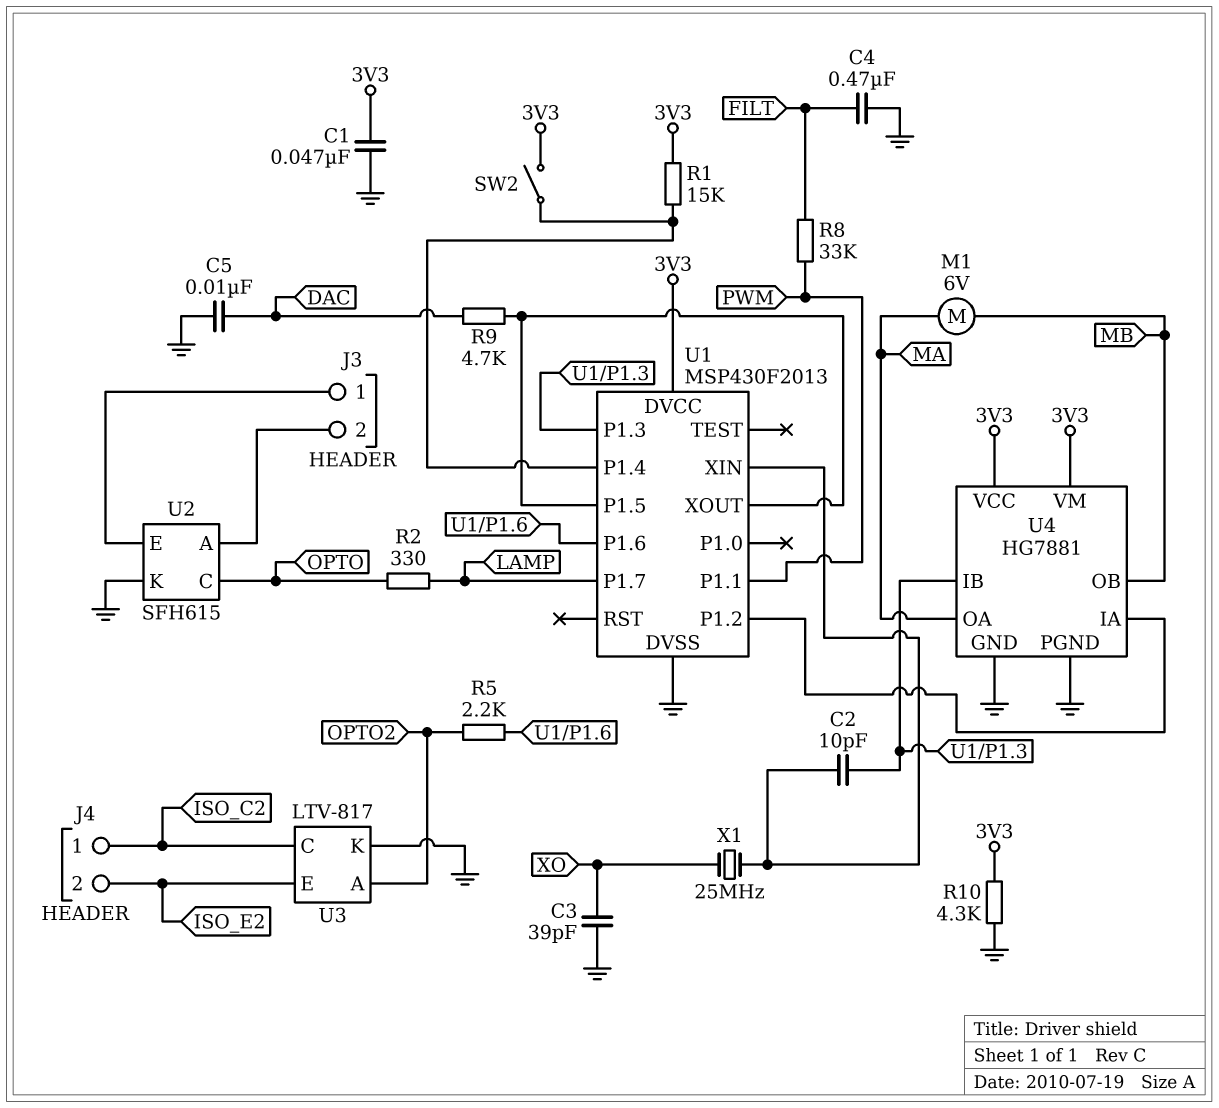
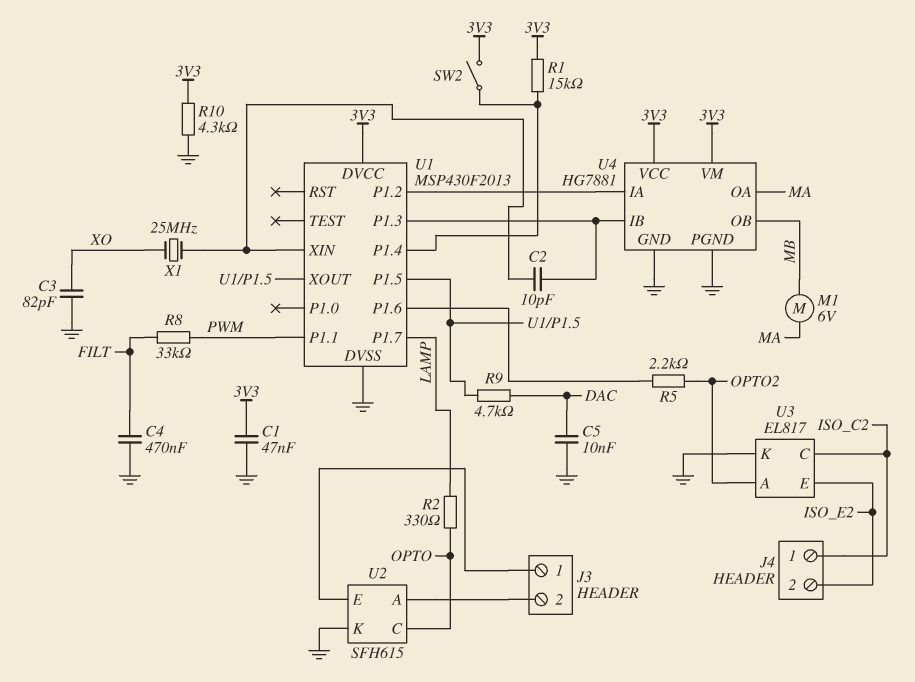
C3: 39pF (GND, XO) -> 82pF (GND, XO)
U3: LTV-817 -> EL817

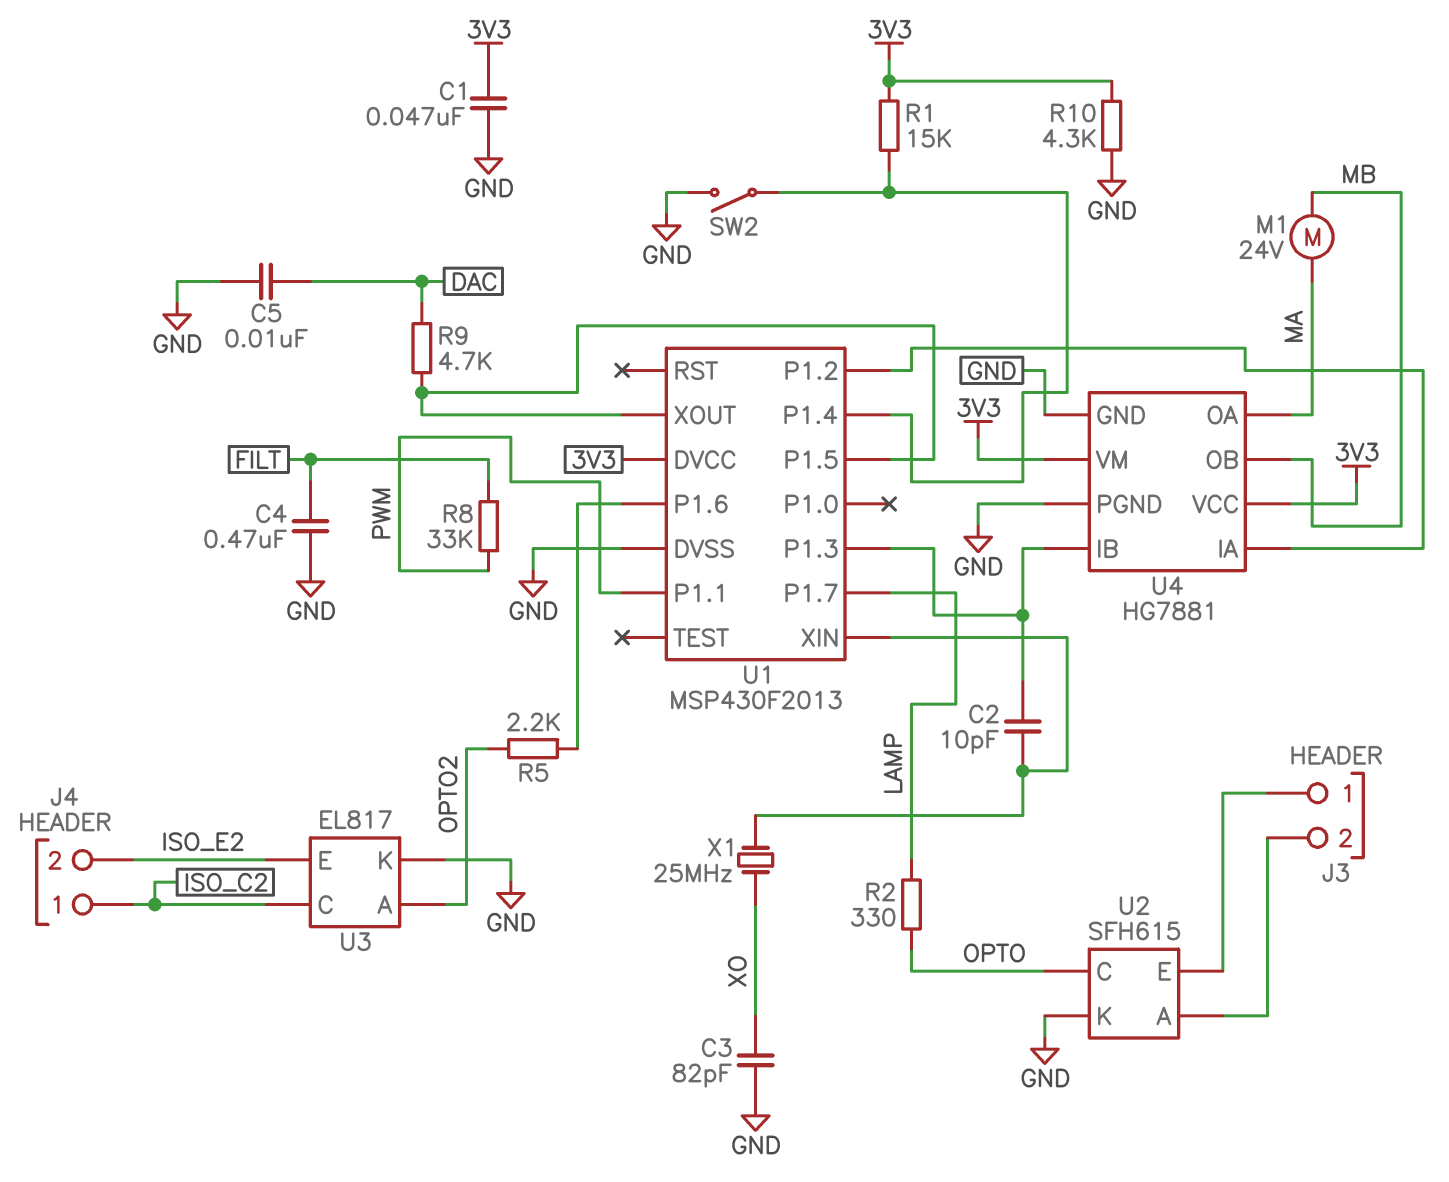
M1: motor 6V (MA, MB) -> motor 24V (MA, MB)
SW2: switch (3V3, U1/P1.4) -> switch (GND, U1/P1.4)

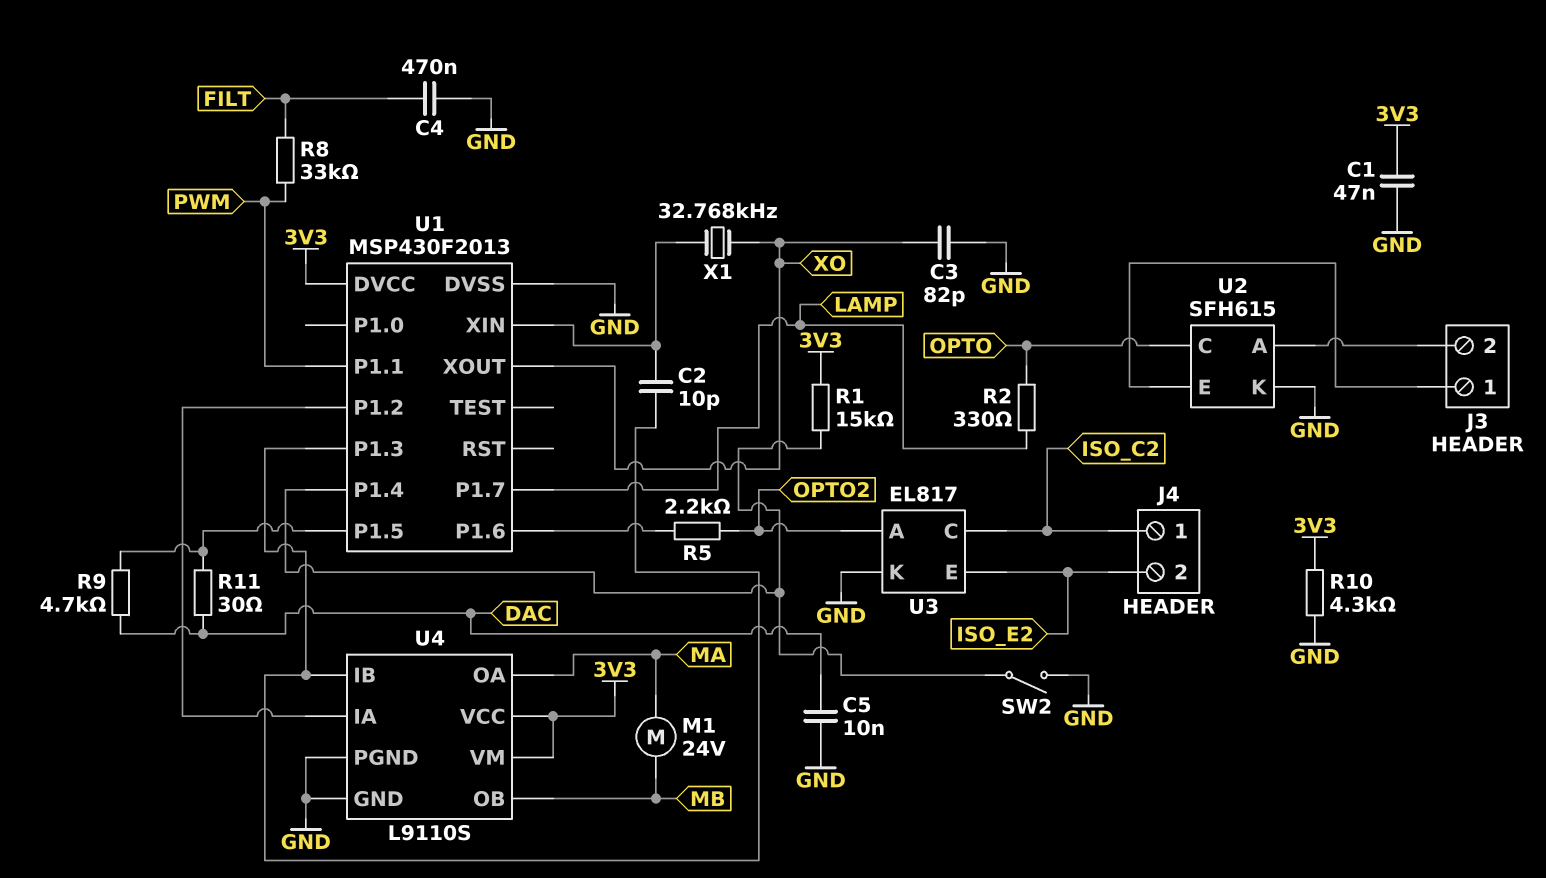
R11: none -> 30 (DAC, U1/P1.5)
U1 pin XOUT: U1/P1.5 -> XO
U4: HG7881 -> L9110S
X1: 25MHz (U1/XIN, XO) -> 32.768kHz (U1/XIN, XO)

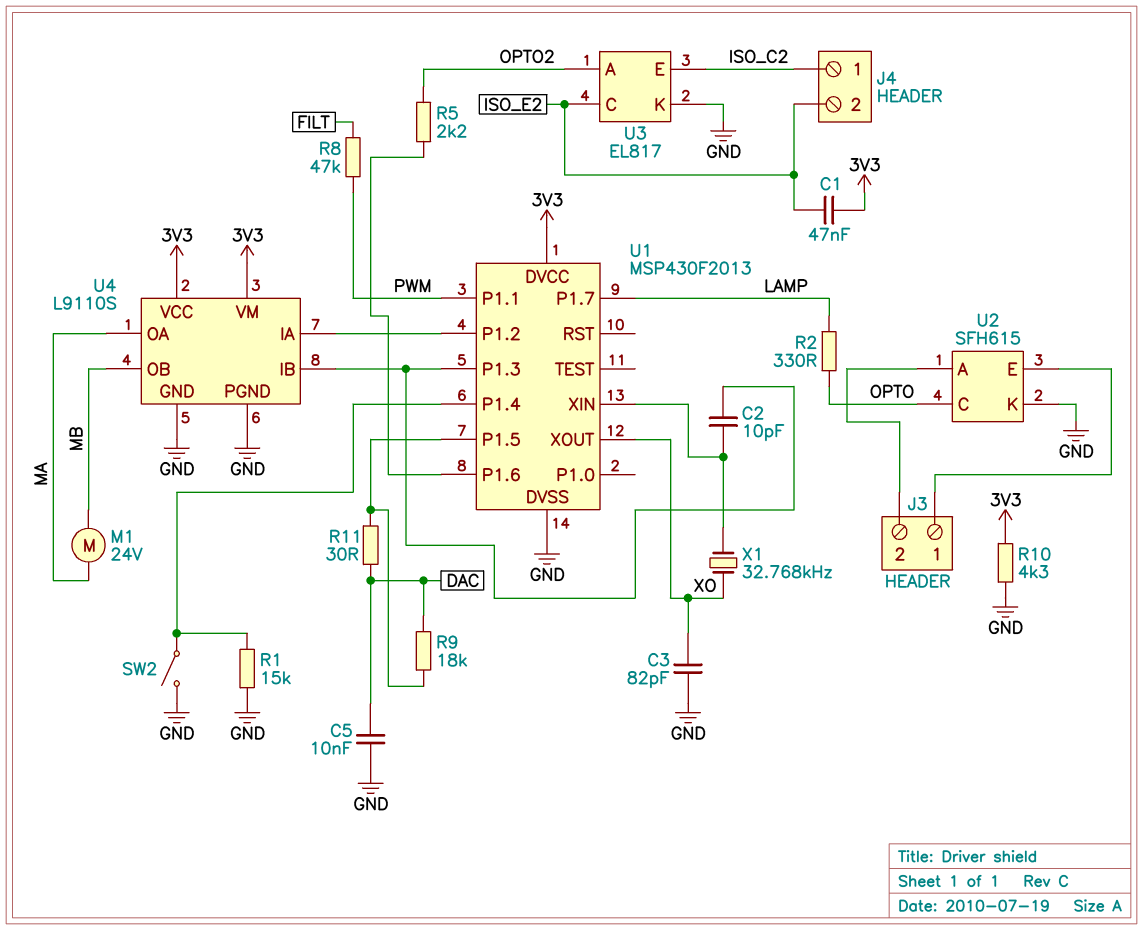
C1: 47nF (3V3, GND) -> 47nF (3V3, ISO_E2)
C4: 470nF (FILT, GND) -> none
R1: 15k (3V3, U1/P1.4) -> 15k (GND, U1/P1.4)
R8: 33k (FILT, PWM) -> 47k (FILT, PWM)
R9: 4.7k (DAC, U1/P1.5) -> 18k (DAC, U1/P1.5)
U3 pin C: ISO_C2 -> ISO_E2
U3 pin E: ISO_E2 -> ISO_C2

